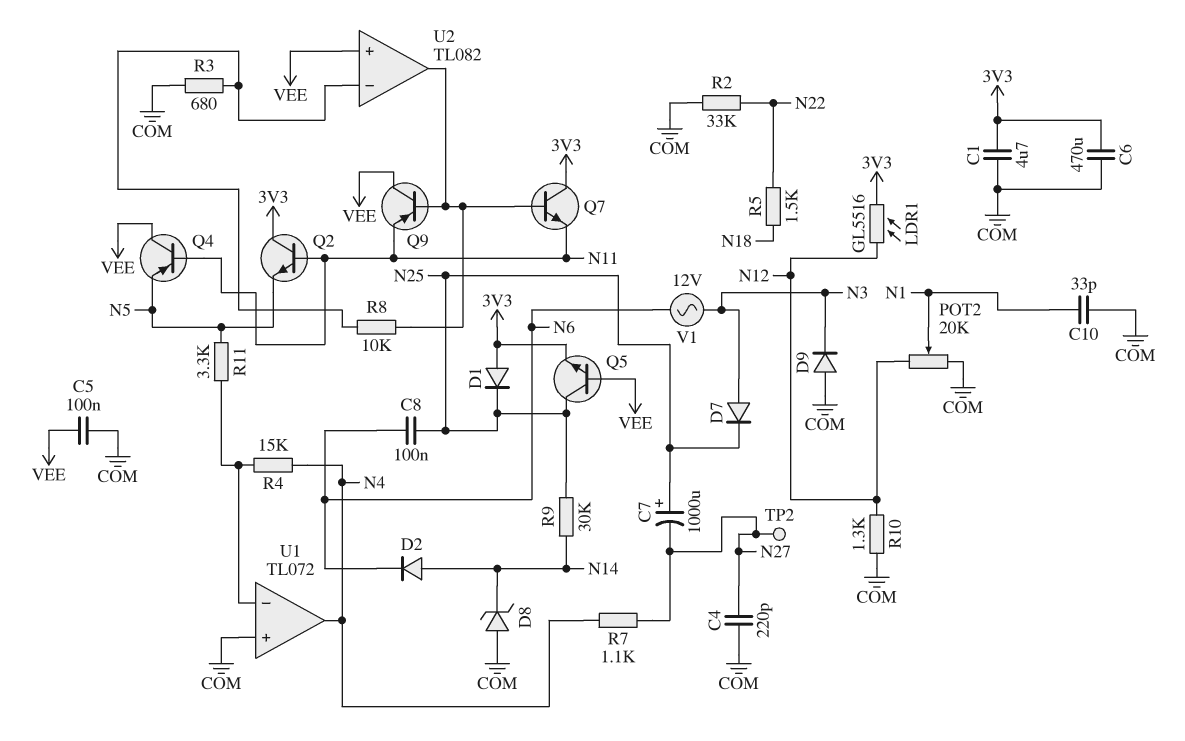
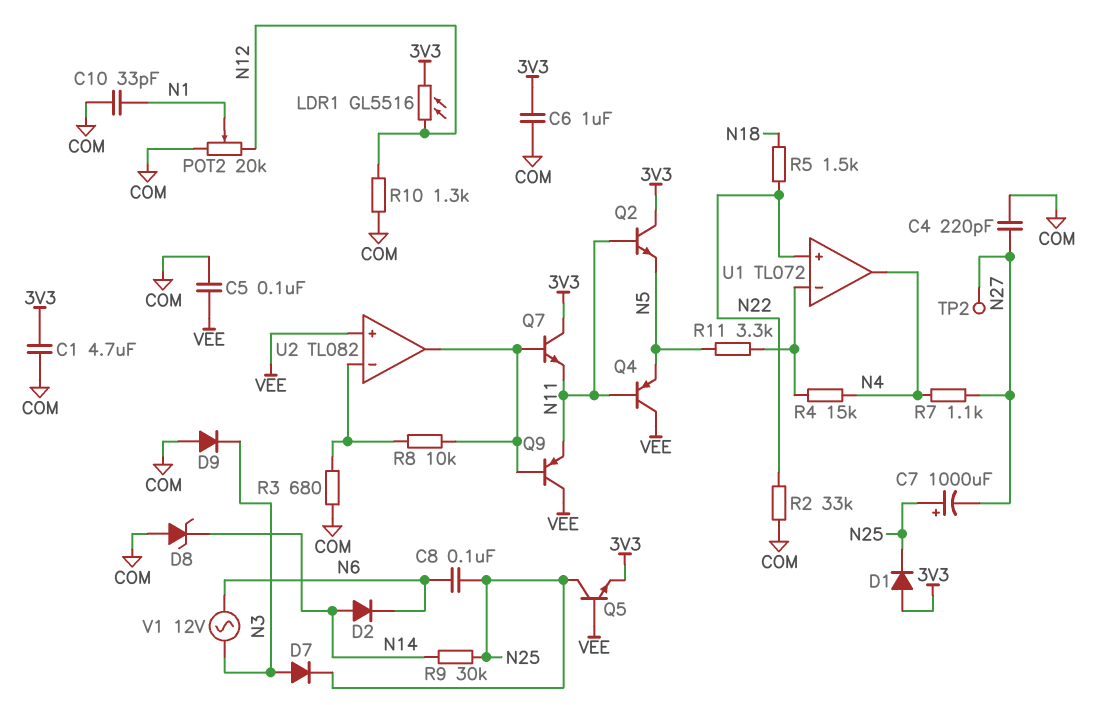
C6: 470uF (3V3, COM) -> 1uF (3V3, COM)
U1 pin in+: COM -> N22

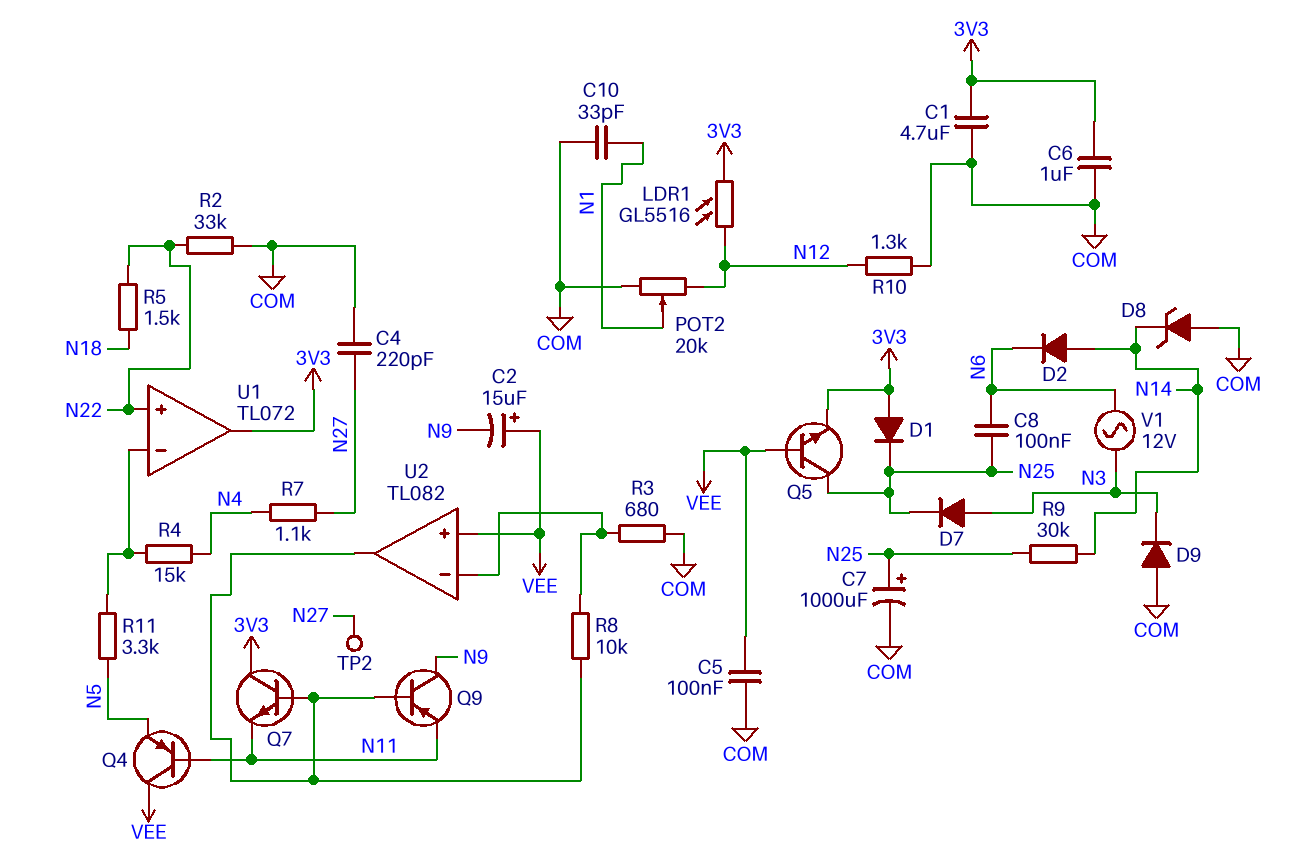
C2: none -> 15uF (plus VEE, minus N9)
C7: 1000uF (plus N25, minus N27) -> 1000uF (plus N25, minus COM)
Q2: NPN (B N11, C 3V3, E N5) -> none
Q9: PNP (B U2/out, C VEE, E N11) -> PNP (B U2/out, C N9, E N11)
U1 pin out: N4 -> 3V3

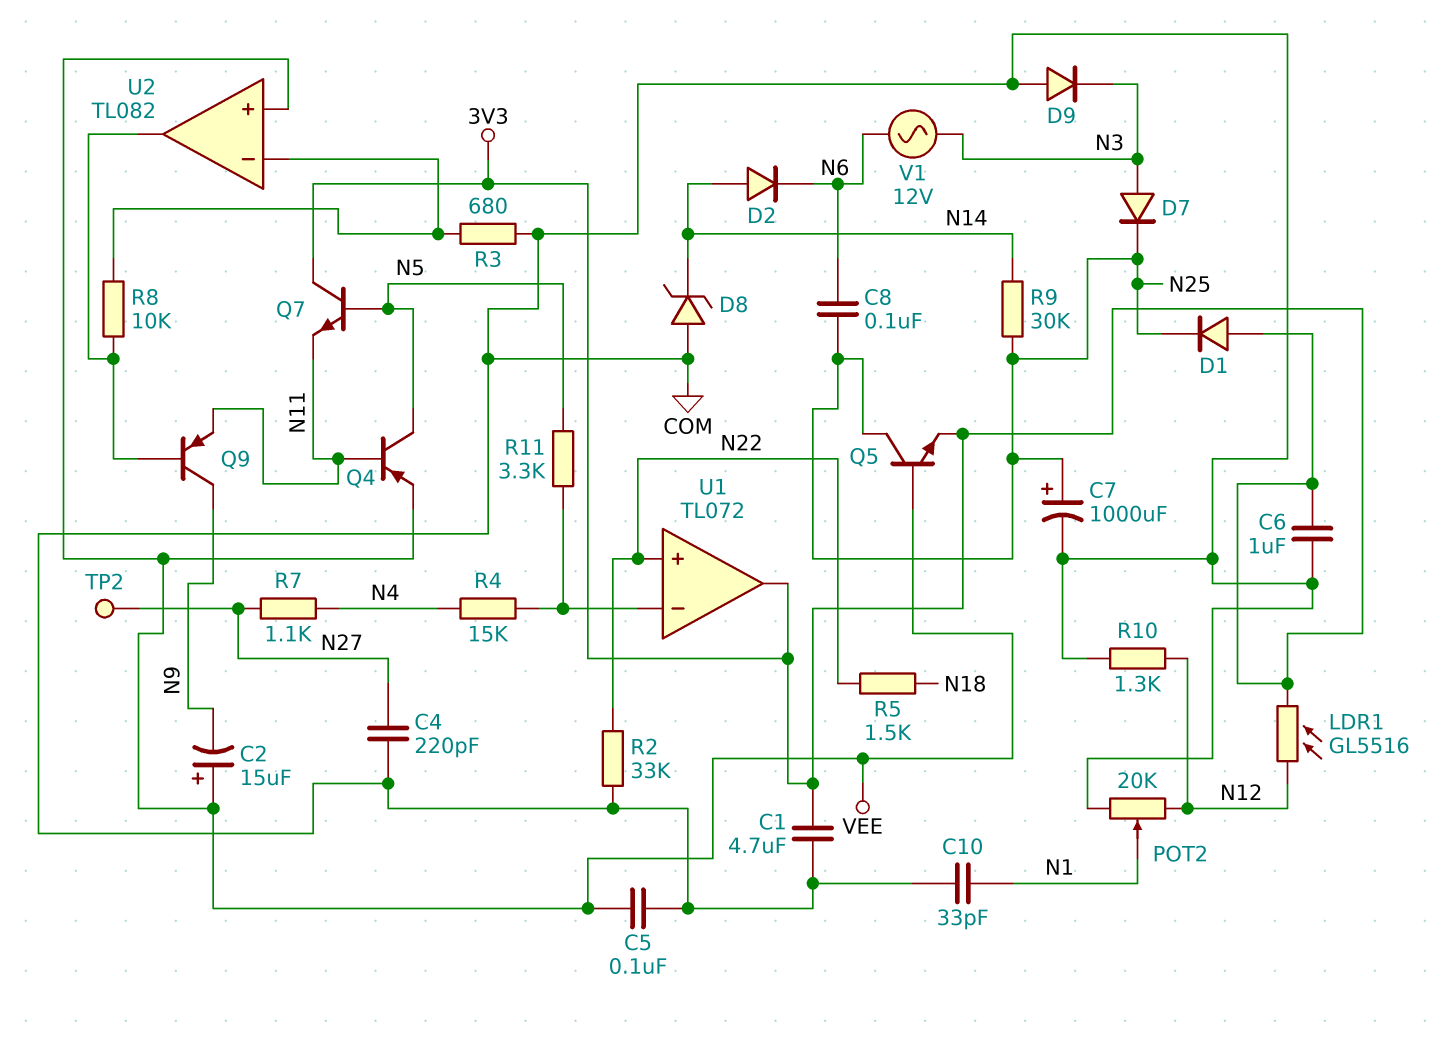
Q4: PNP (B N11, C VEE, E N5) -> PNP (B N11, C N5, E VEE)
Q7: NPN (B U2/out, C 3V3, E N11) -> NPN (B N5, C 3V3, E N11)

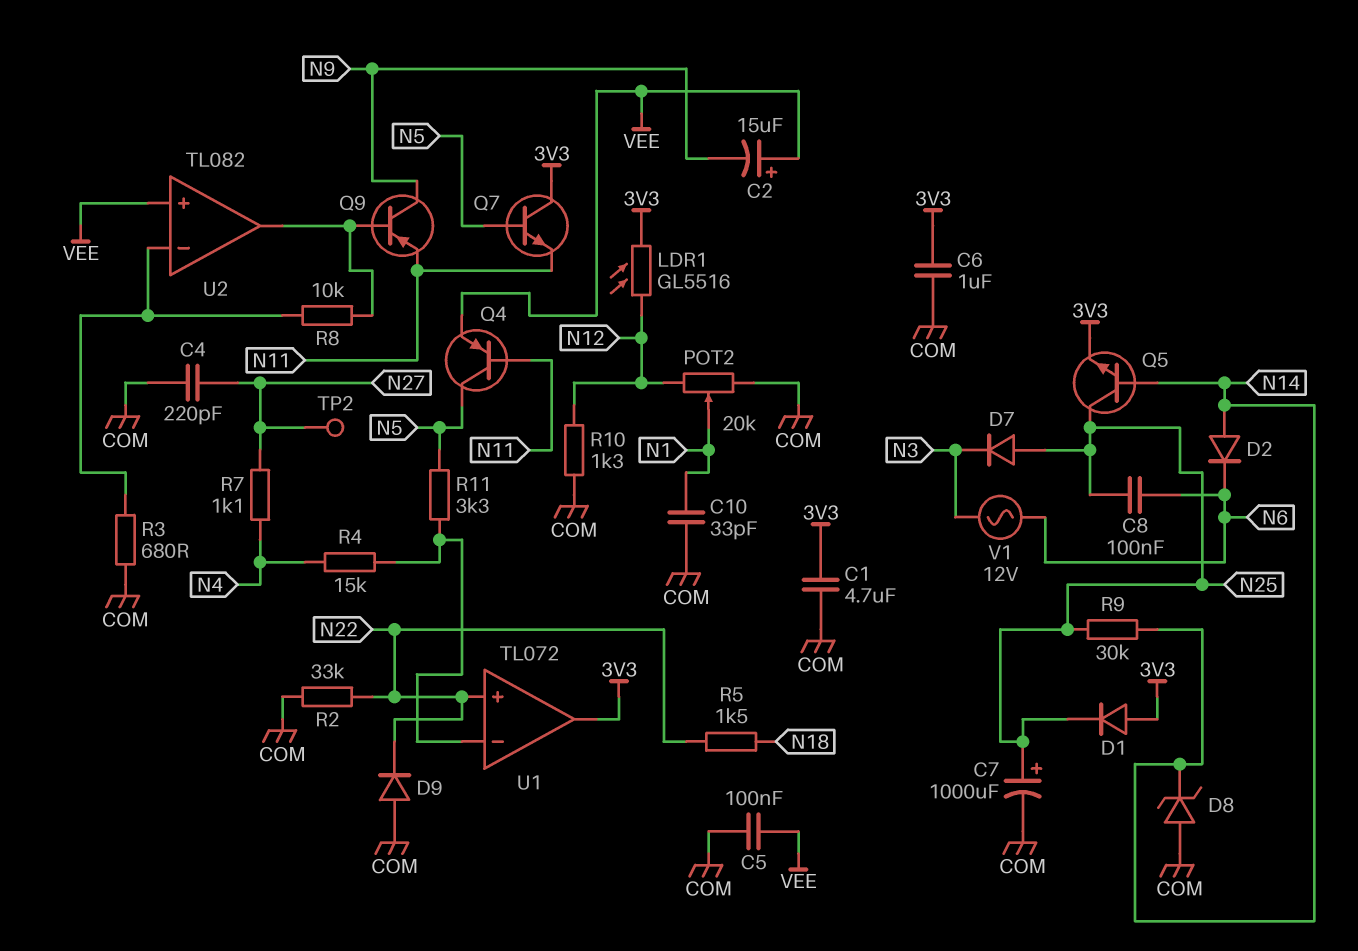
D7: diode (A N3, K N25) -> diode (A N25, K N3)
D9: diode (A COM, K N3) -> diode (A COM, K N22)
Q5: NPN (B VEE, C N25, E 3V3) -> NPN (B N14, C N25, E 3V3)

